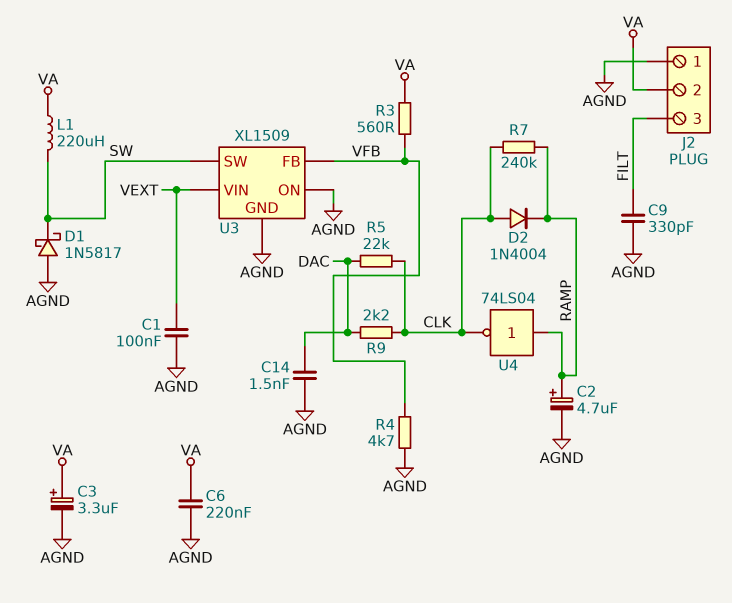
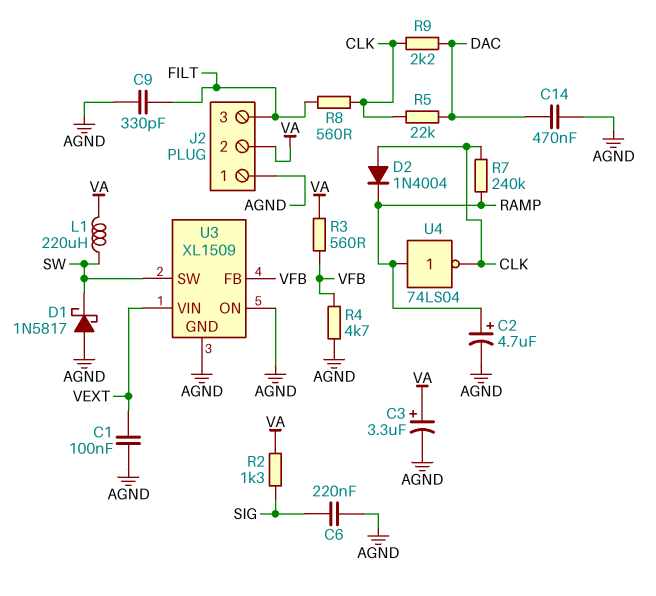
C6: 220nF (AGND, VA) -> 220nF (AGND, SIG)
C14: 1.5nF (AGND, DAC) -> 470nF (AGND, DAC)
R2: none -> 1.3k (SIG, VA)
R8: none -> 560 (CLK, FILT)

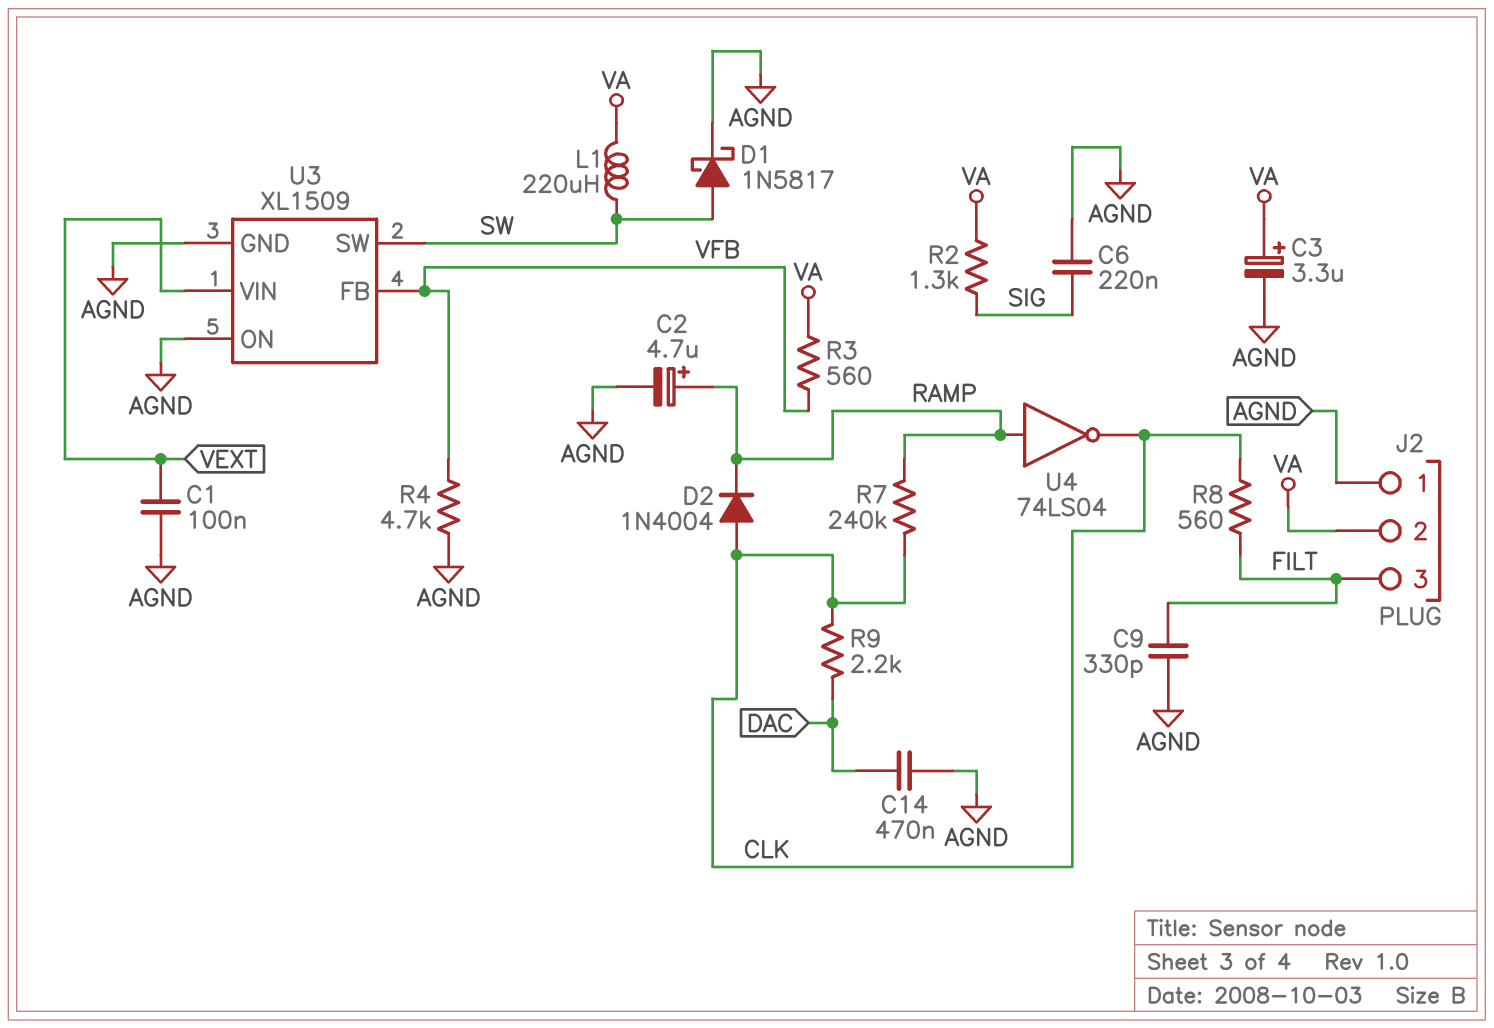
D1: schottky 1N5817 (A AGND, K SW) -> schottky 1N5817 (A SW, K AGND)
R5: 22k (CLK, DAC) -> none

